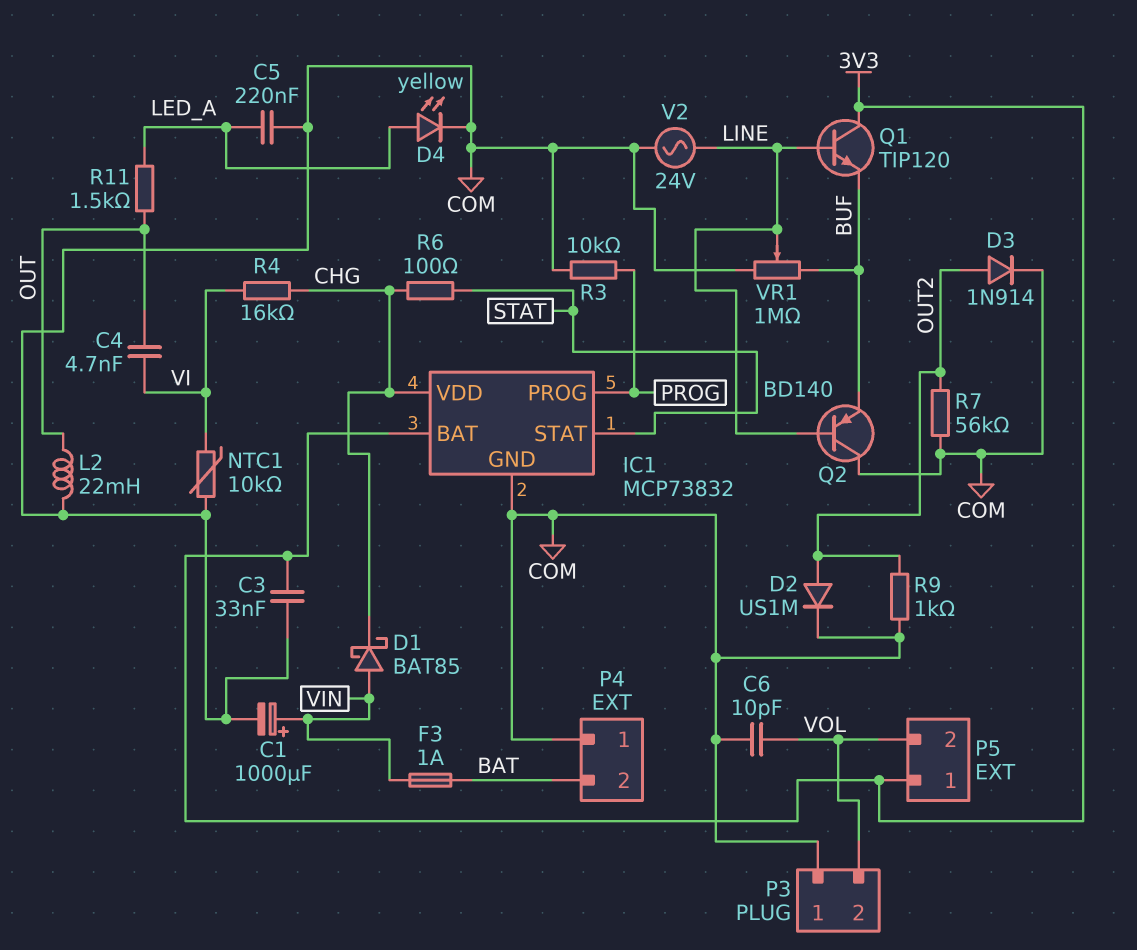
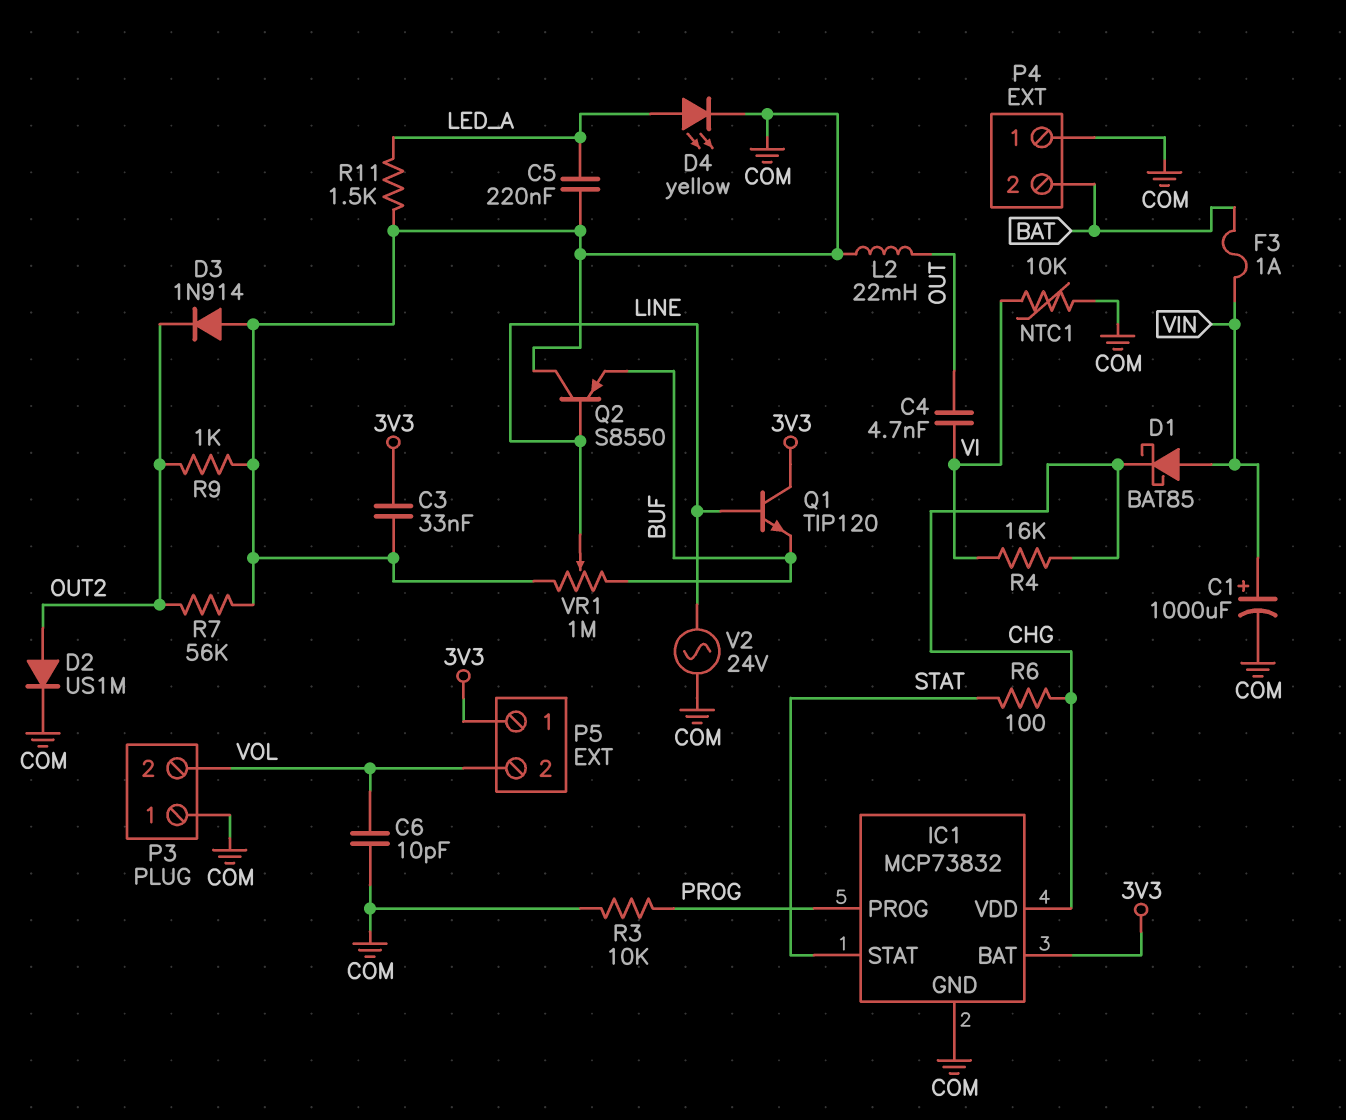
D3: diode 1N914 (A OUT2, K COM) -> diode 1N914 (A COM, K OUT2)
Q2: PNP BD140 (B LINE, C COM, E BUF) -> PNP S8550 (B LINE, C COM, E BUF)
R11: 1.5k (LED_A, OUT) -> 1.5k (COM, LED_A)

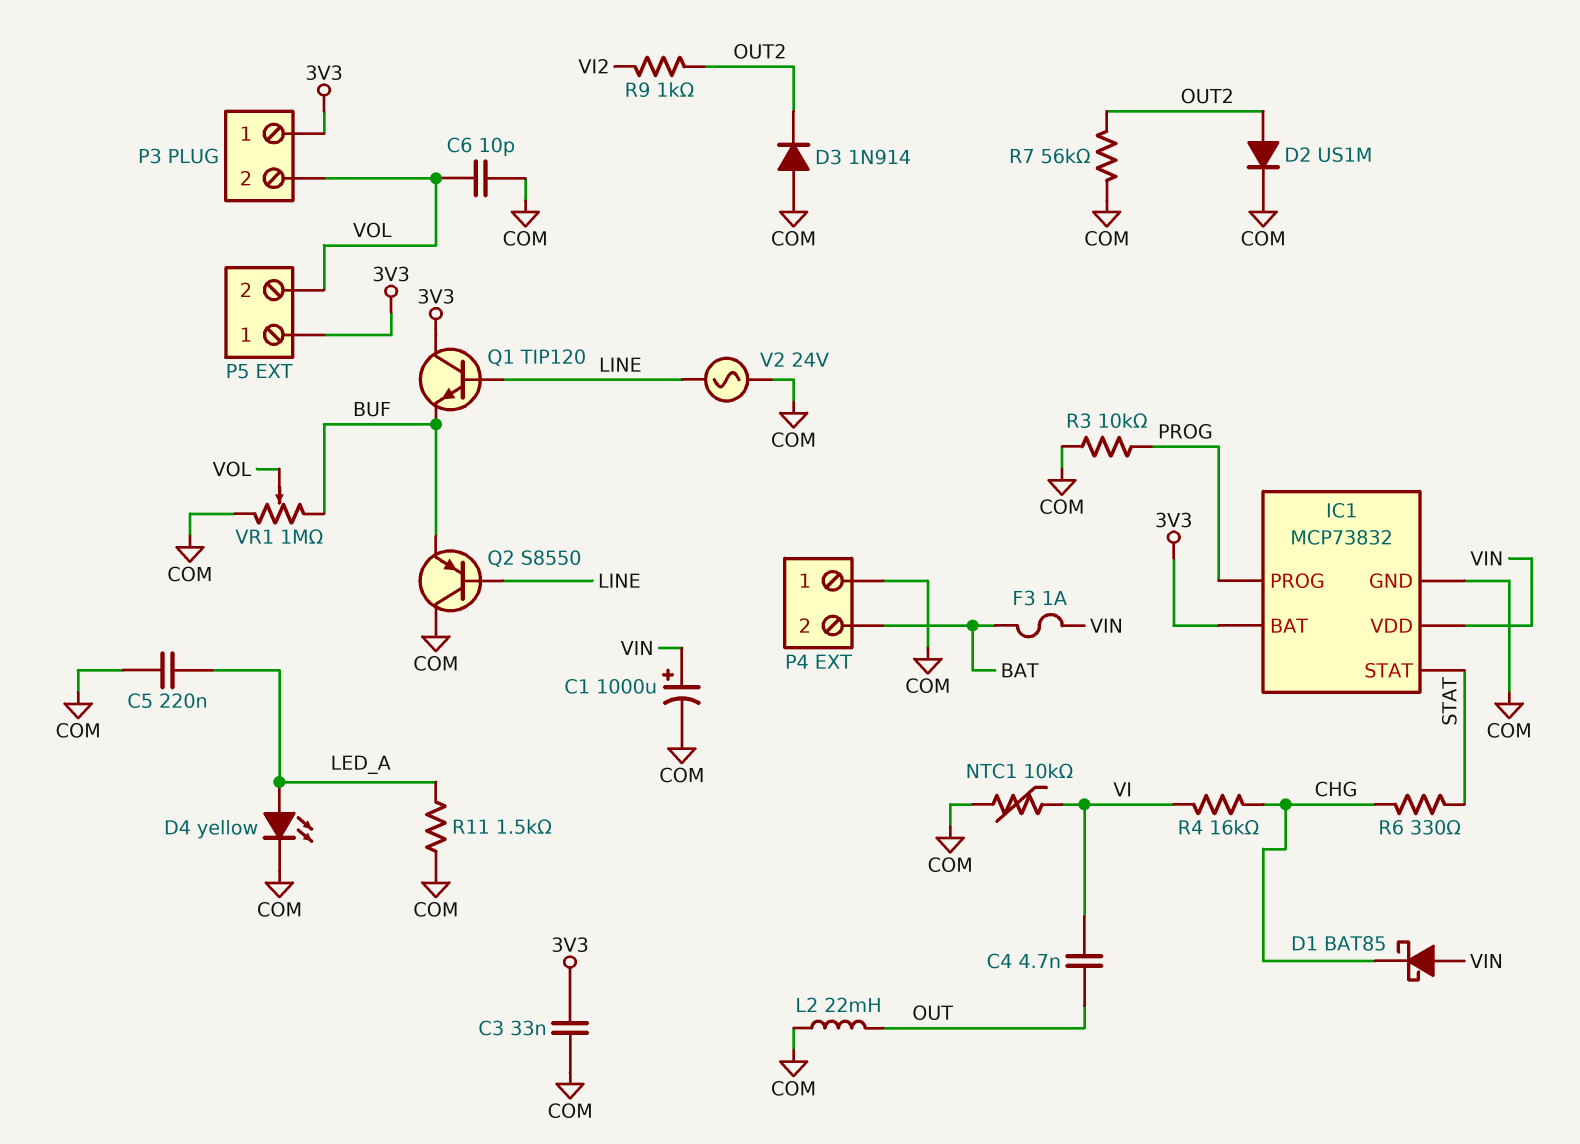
IC1 pin VDD: CHG -> VIN
P3 pin 1: COM -> 3V3
R6: 100 (CHG, STAT) -> 330 (CHG, STAT)
R9: 1k (COM, OUT2) -> 1k (OUT2, VI2)
VR1: 1M (BUF, COM, wiper LINE) -> 1M (BUF, COM, wiper VOL)

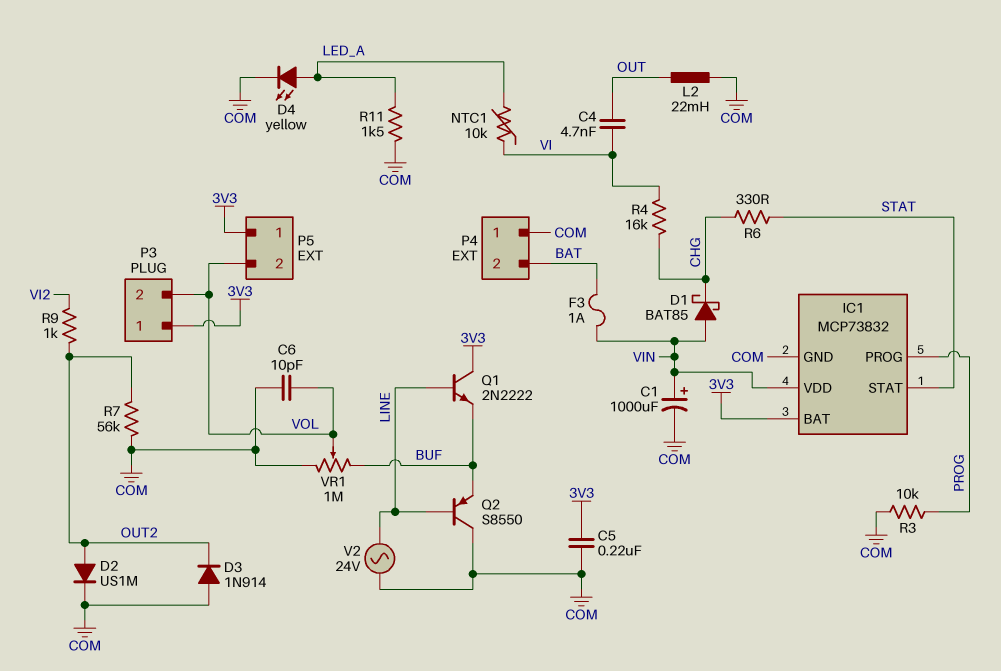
C3: 33nF (3V3, COM) -> none
C5: 220nF (COM, LED_A) -> 220nF (3V3, COM)
NTC1: 10k (COM, VI) -> 10k (LED_A, VI)
Q1: NPN TIP120 (B LINE, C 3V3, E BUF) -> NPN 2N2222 (B LINE, C 3V3, E BUF)

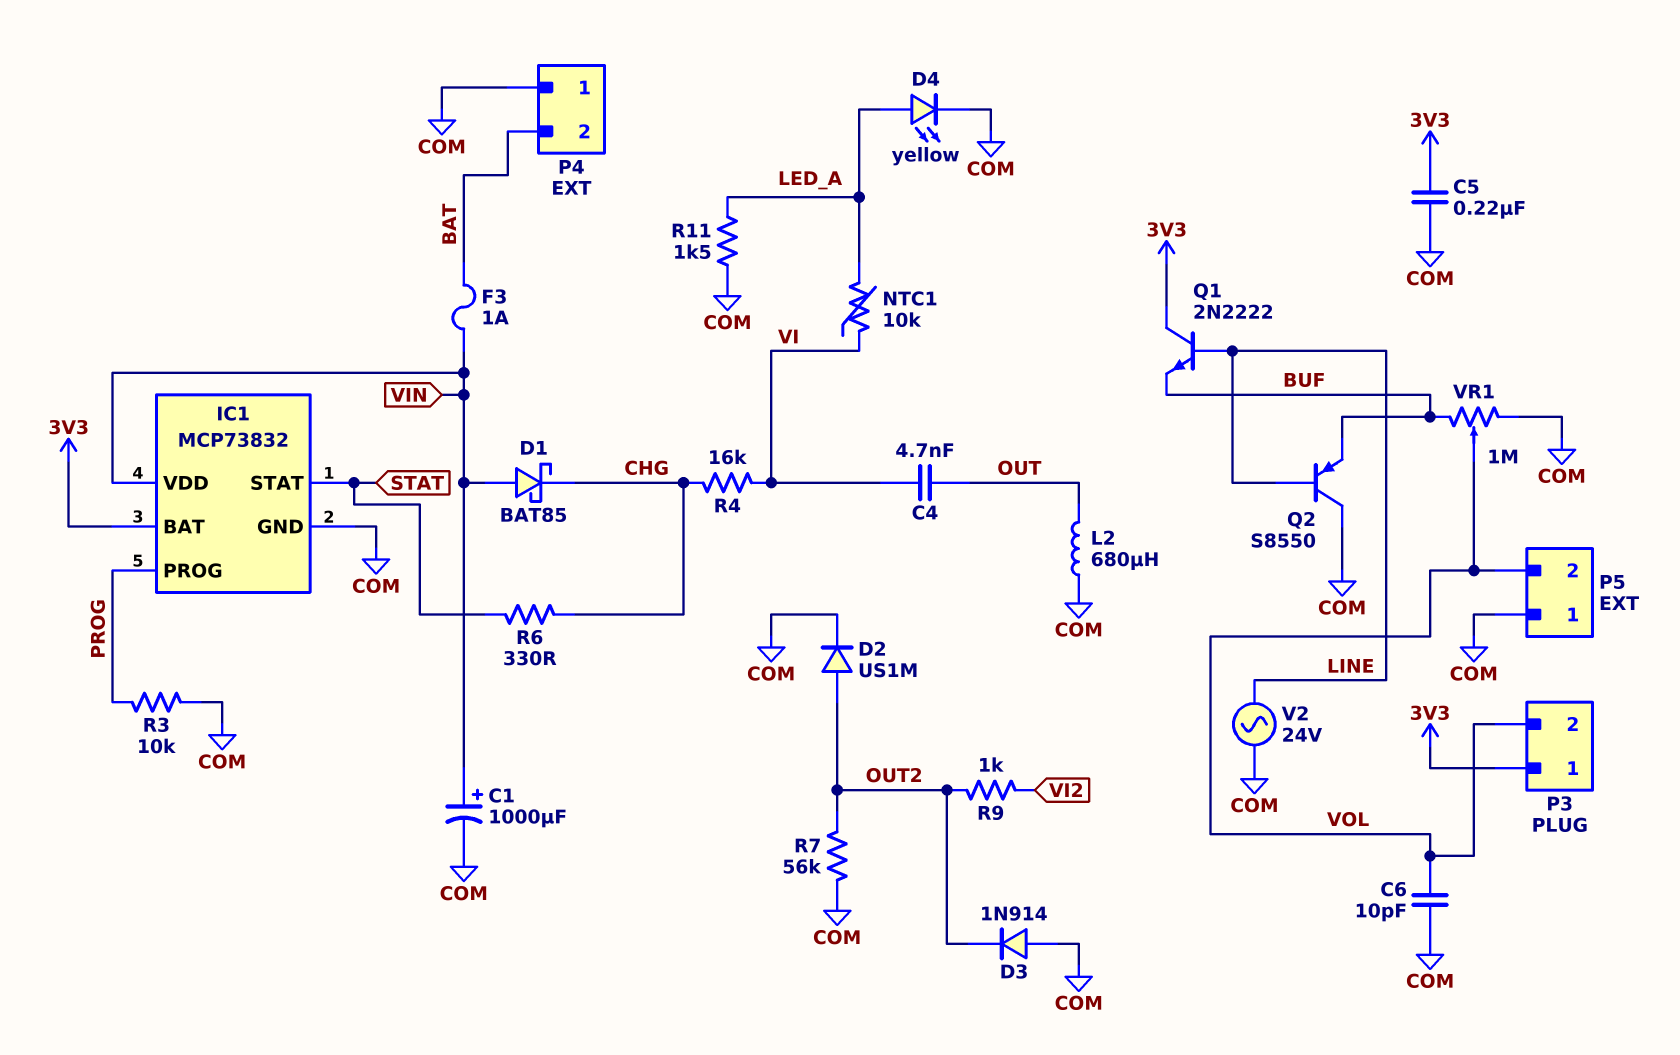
L2: 22mH (COM, OUT) -> 680uH (COM, OUT)
P5 pin 1: 3V3 -> COM

